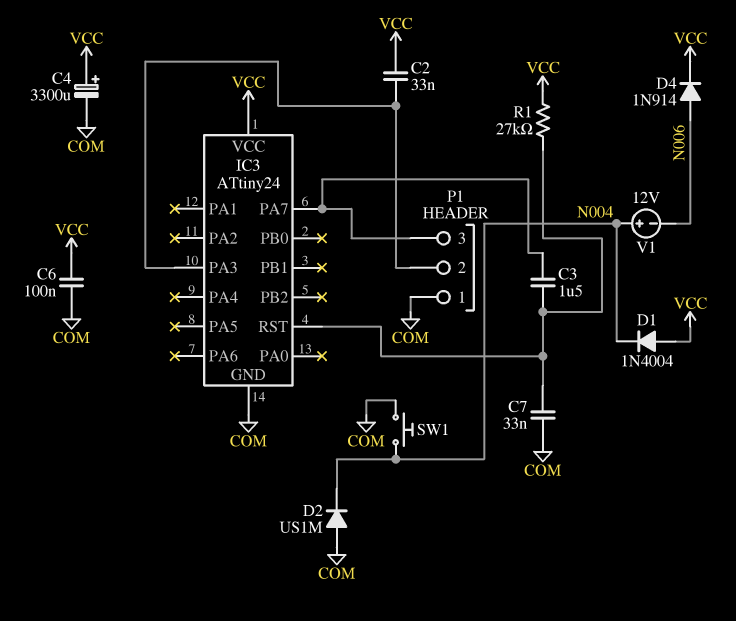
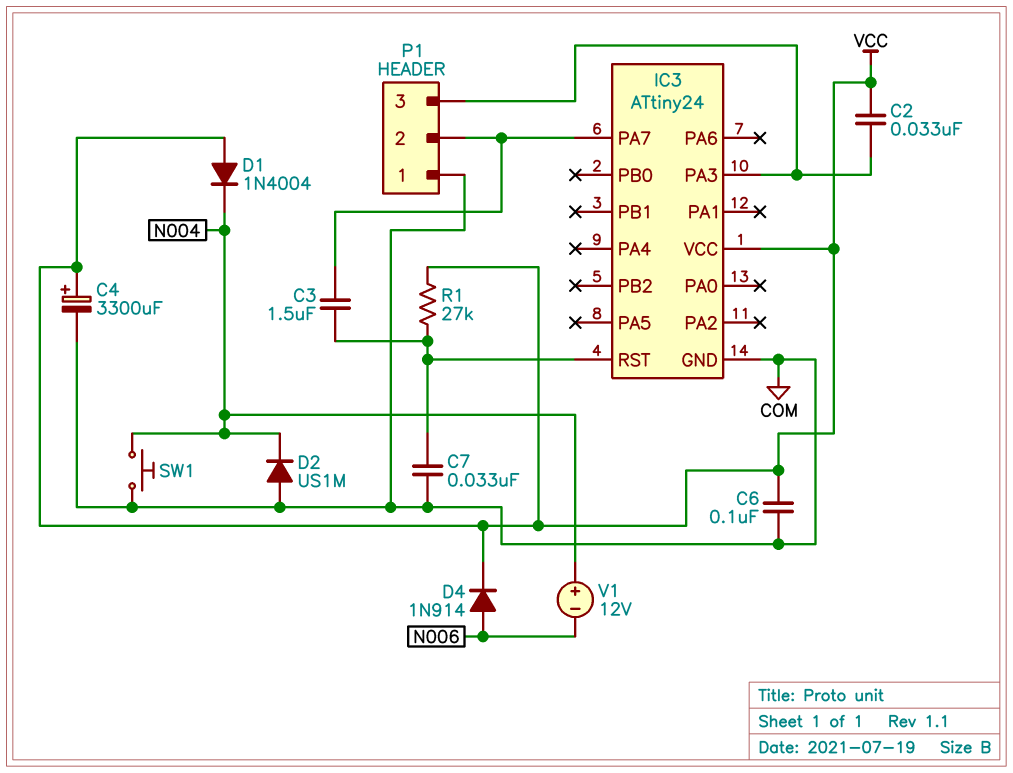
P1 pin 2: IC3/PA3 -> IC3/PA7
P1 pin 3: IC3/PA7 -> IC3/PA3

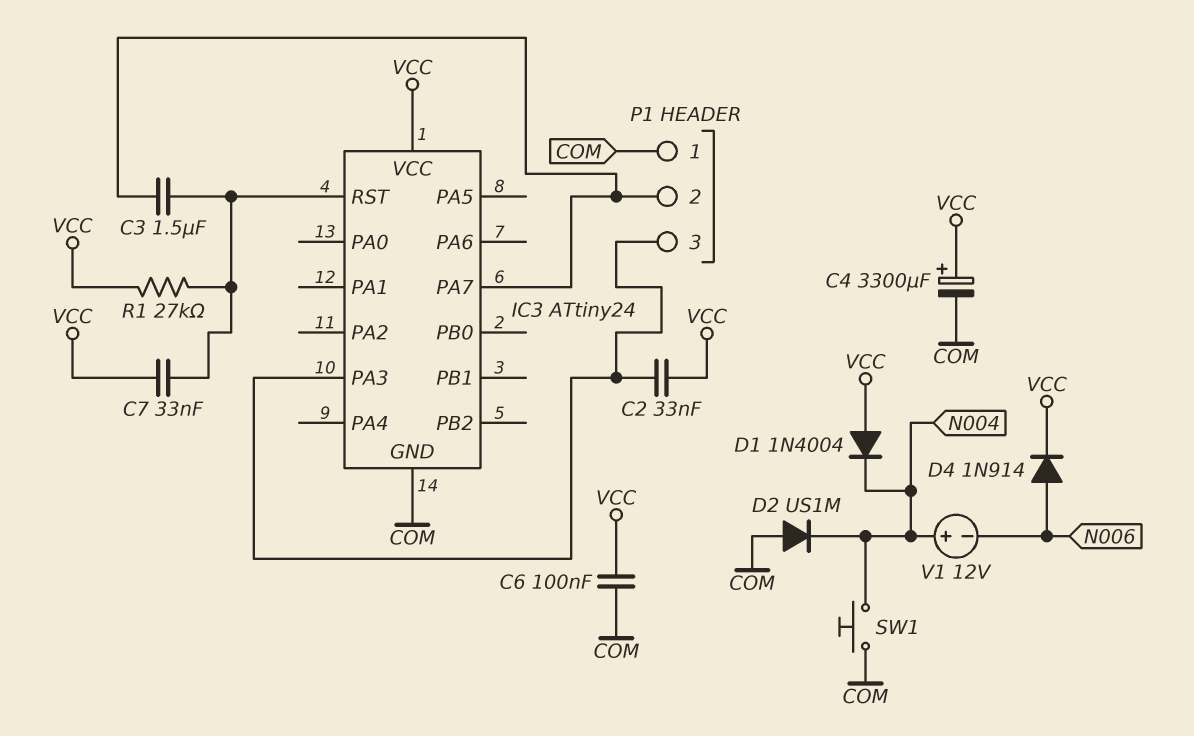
C7: 33nF (COM, IC3/RST) -> 33nF (IC3/RST, VCC)

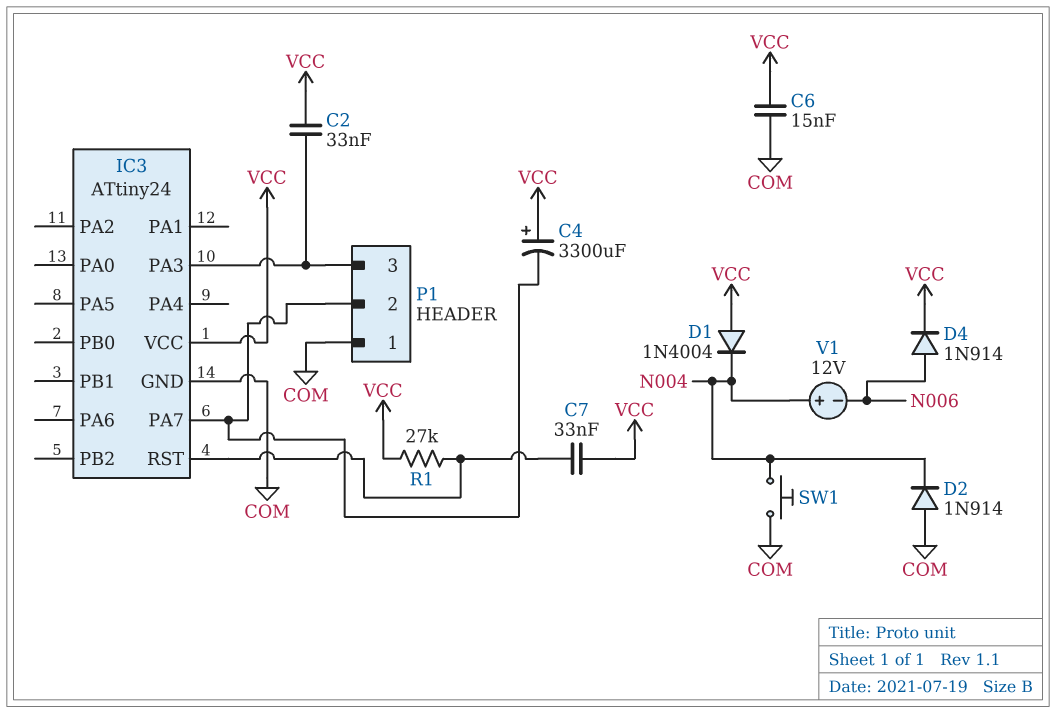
C3: 1.5uF (IC3/PA7, IC3/RST) -> none
C4: 3300uF (plus VCC, minus COM) -> 3300uF (plus VCC, minus IC3/PA7)
C6: 100nF (COM, VCC) -> 15nF (COM, VCC)
D2: diode US1M (A COM, K N004) -> diode 1N914 (A COM, K N004)

